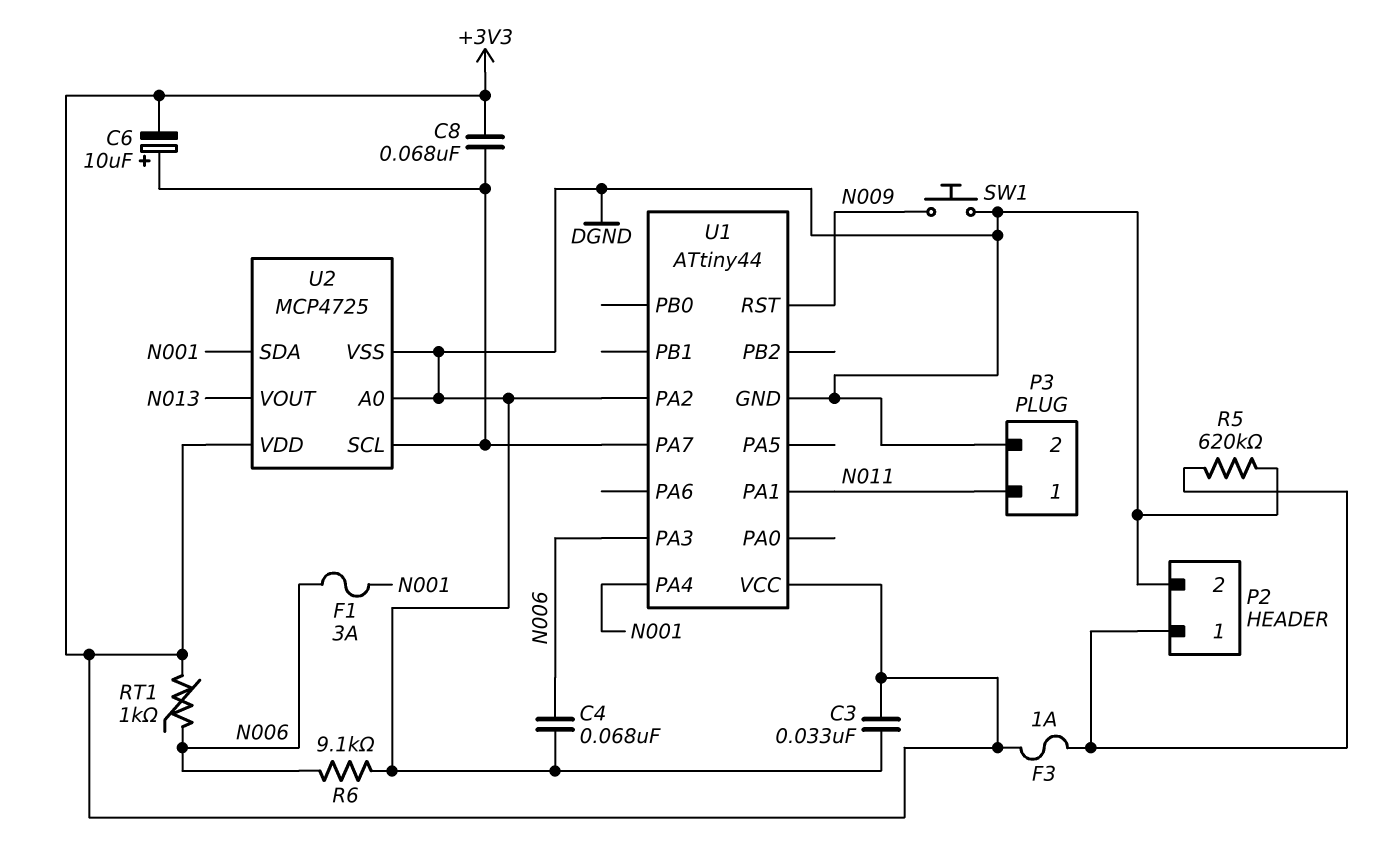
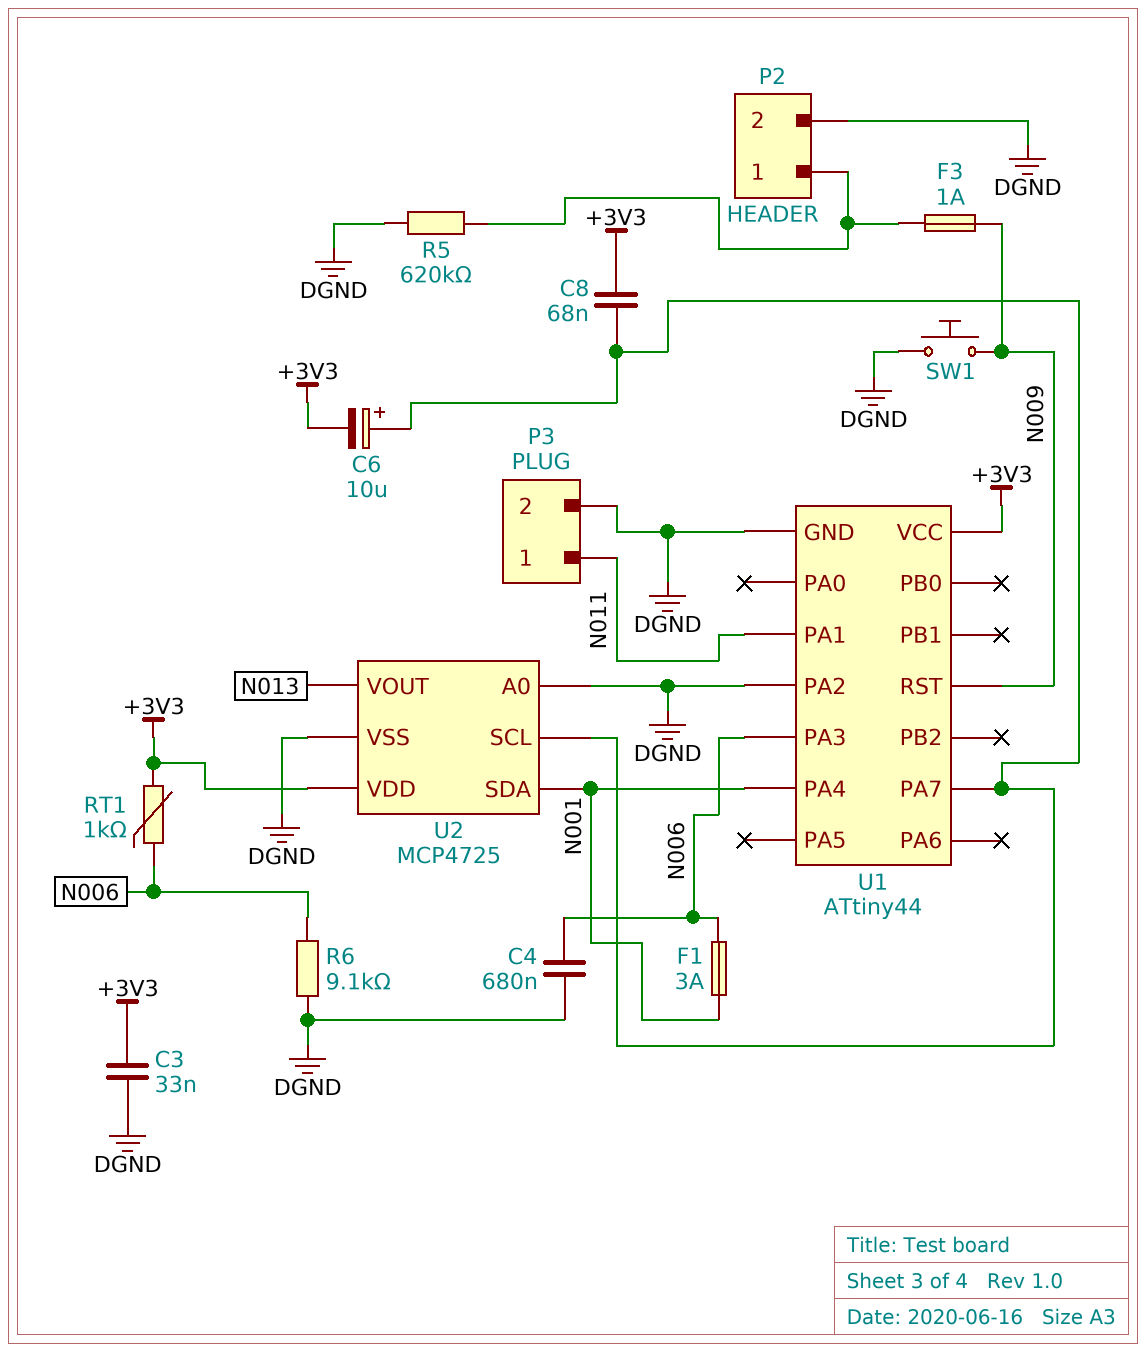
C4: 68nF (DGND, N006) -> 680nF (DGND, N006)
F3: 1A (+3V3, P2/1) -> 1A (N009, P2/1)

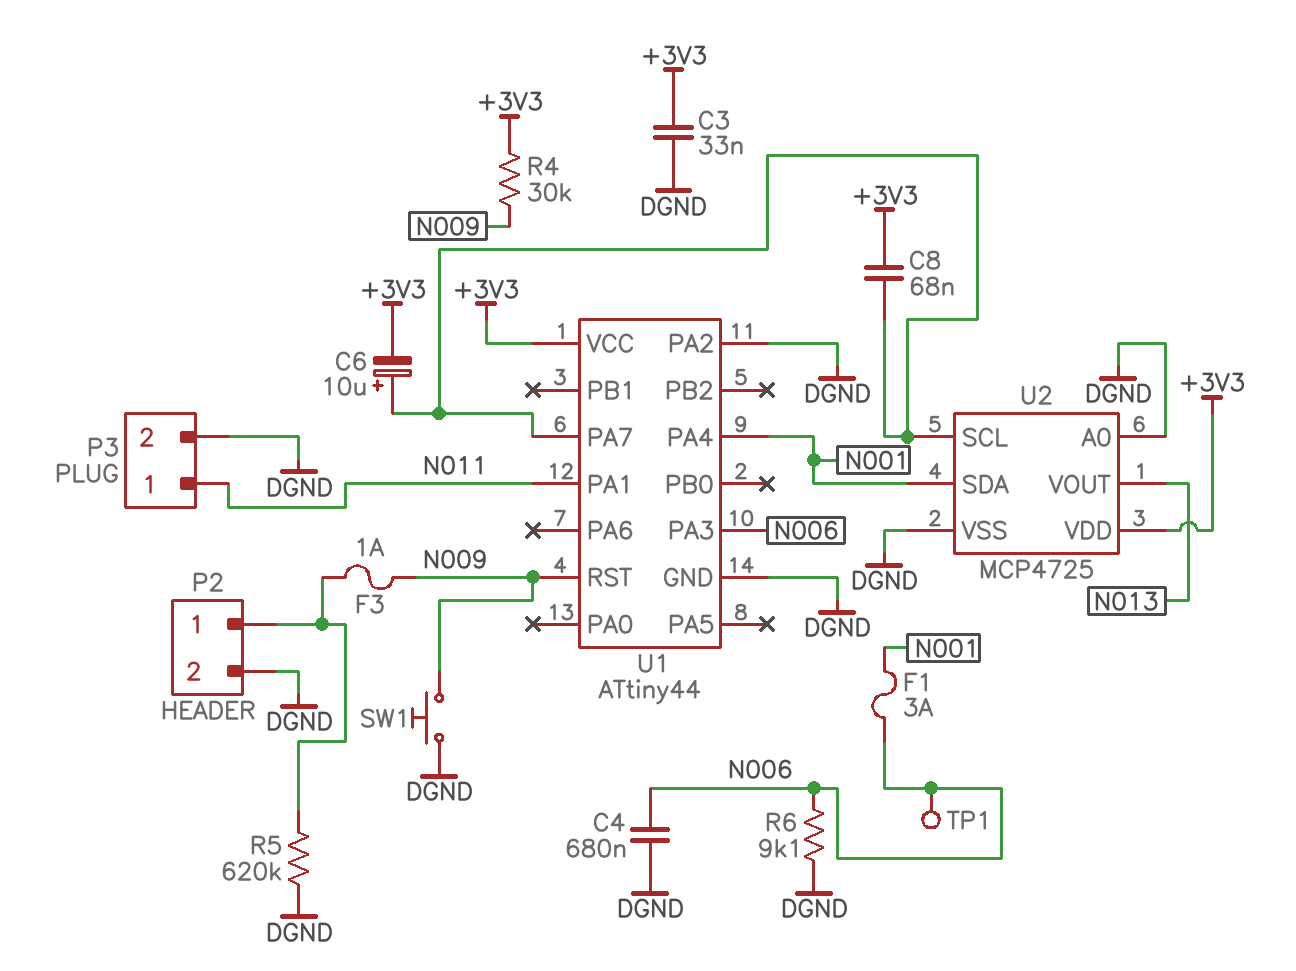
R4: none -> 30k (+3V3, N009)
RT1: 1k (+3V3, N006) -> none
TP1: none -> test point (N006)

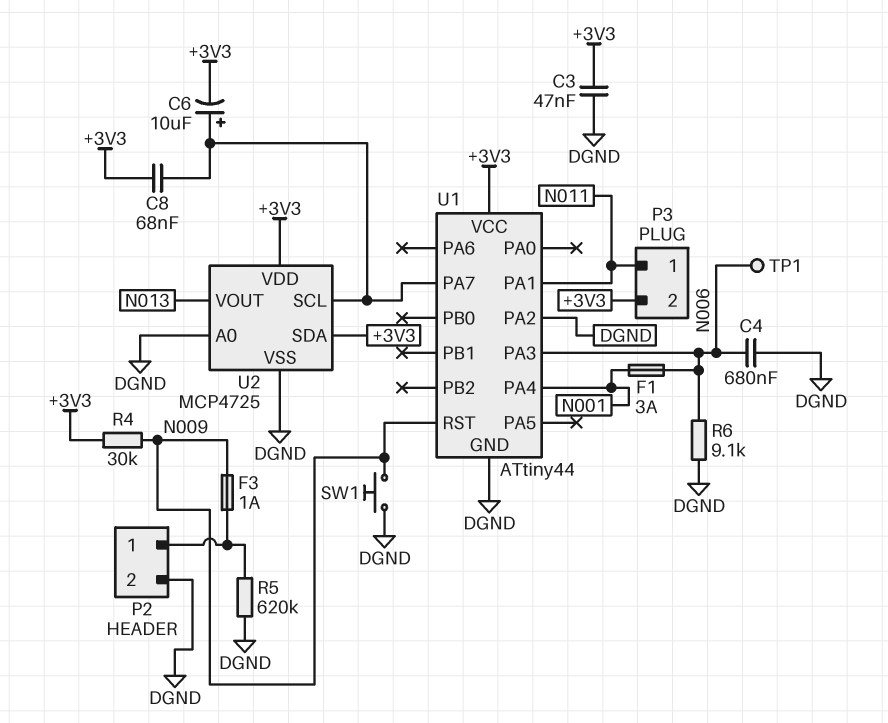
C3: 33nF (+3V3, DGND) -> 47nF (+3V3, DGND)
P3 pin 2: DGND -> +3V3
U2 pin SDA: N001 -> +3V3

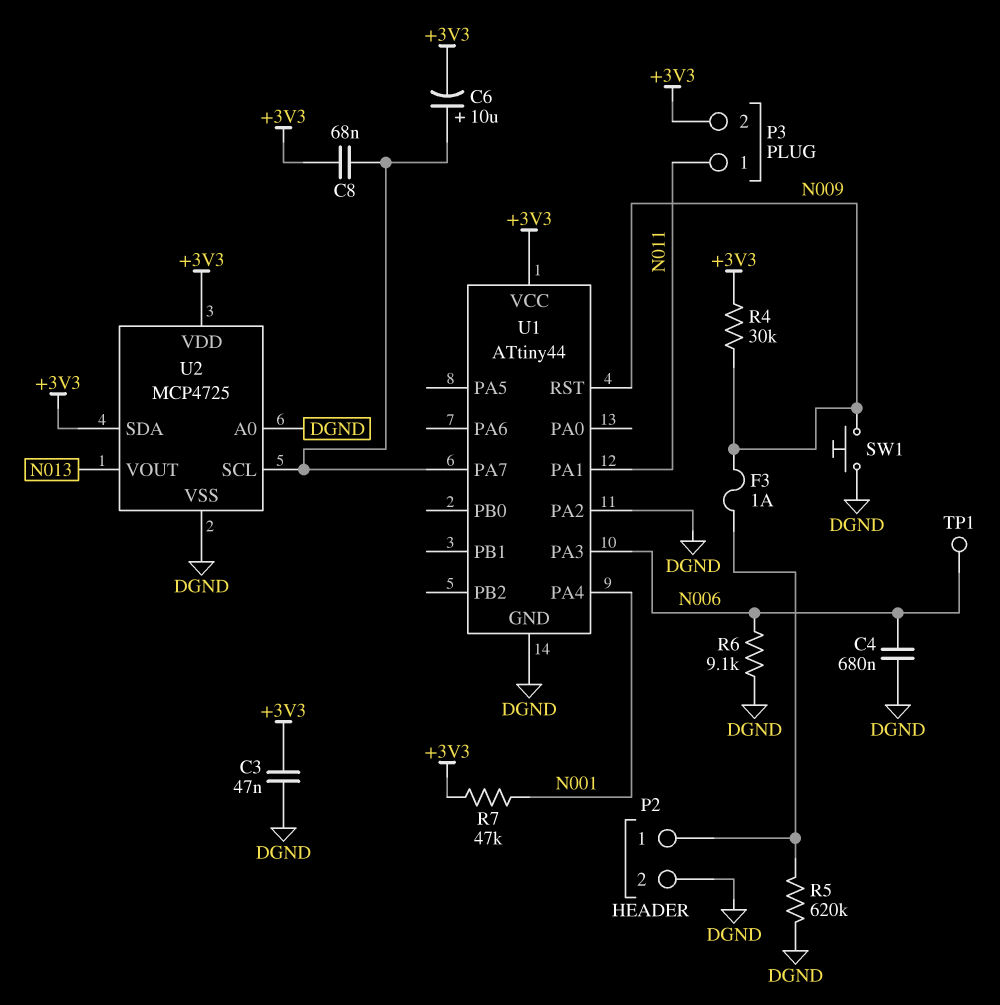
F1: 3A (N001, N006) -> none
R7: none -> 47k (+3V3, N001)

